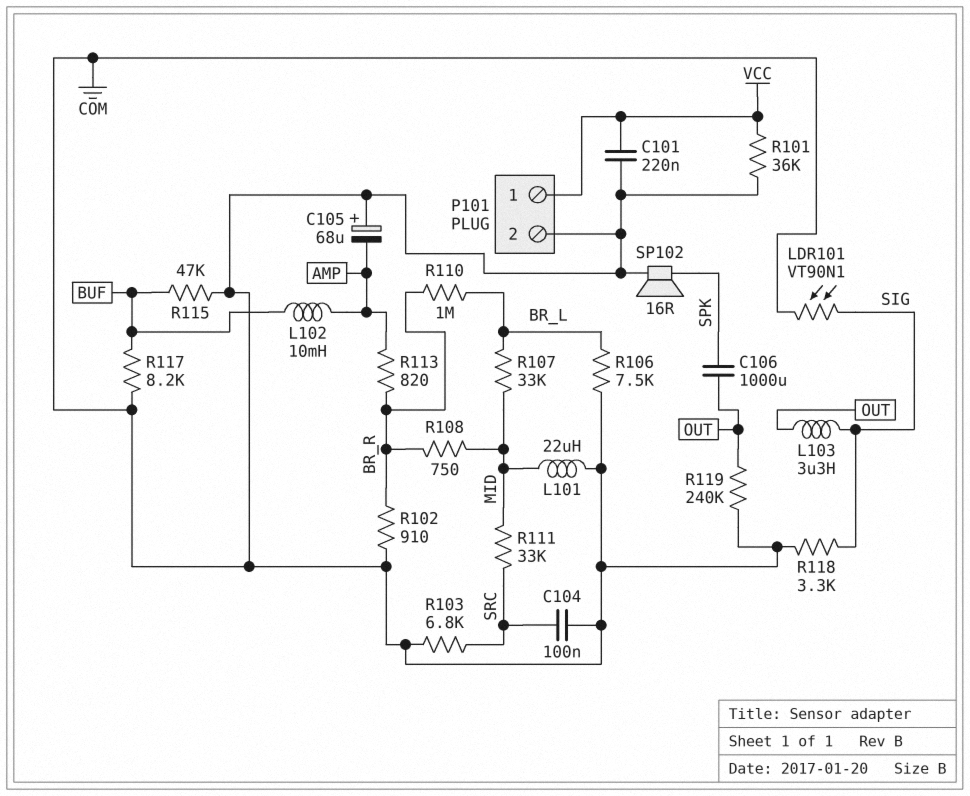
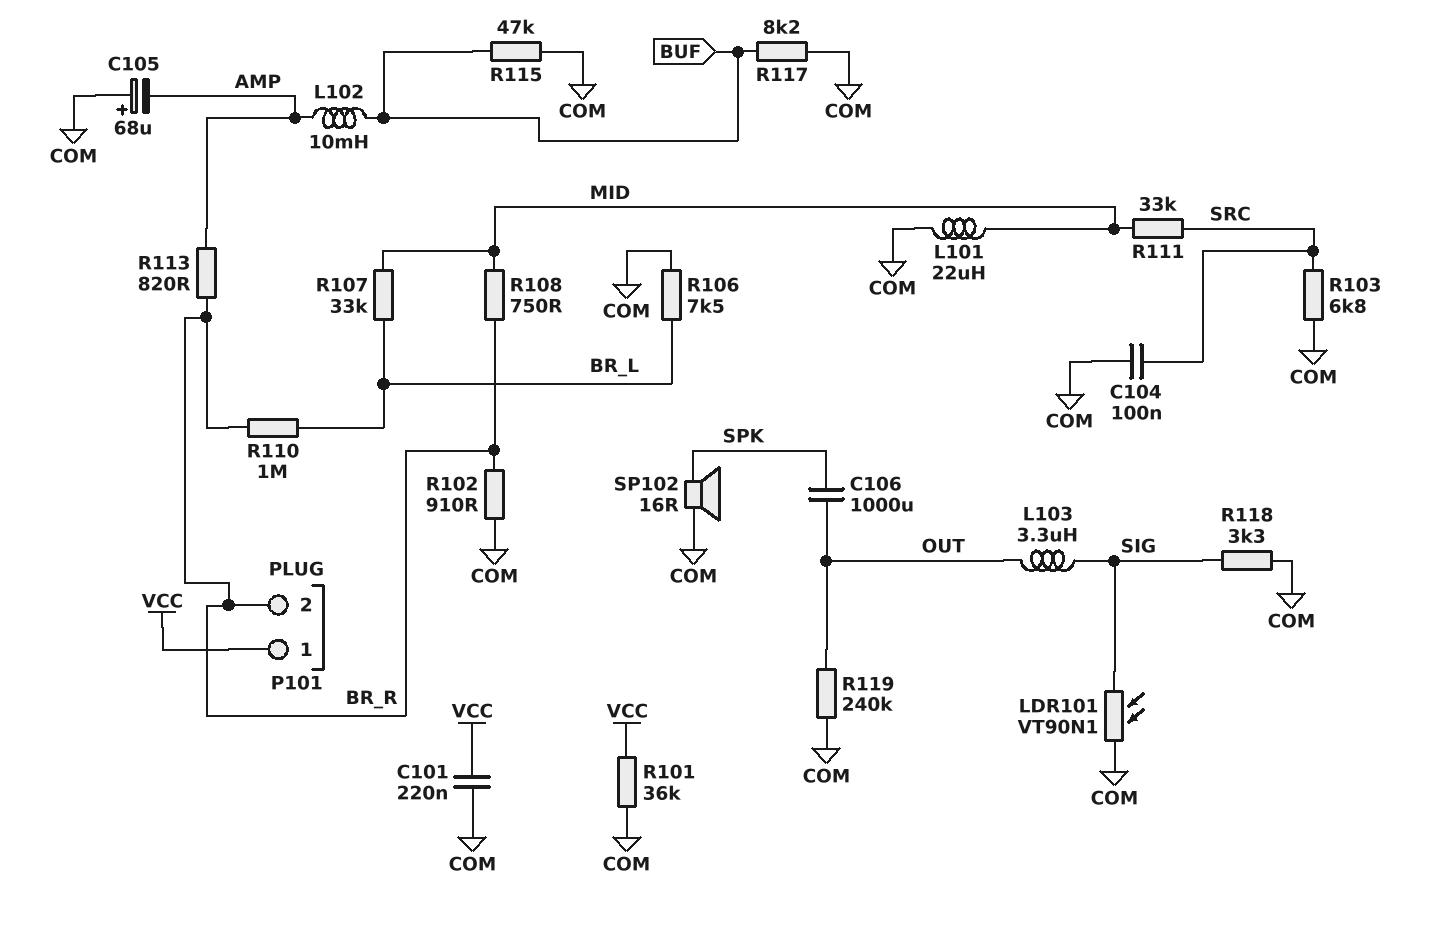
P101 pin 2: COM -> BR_R

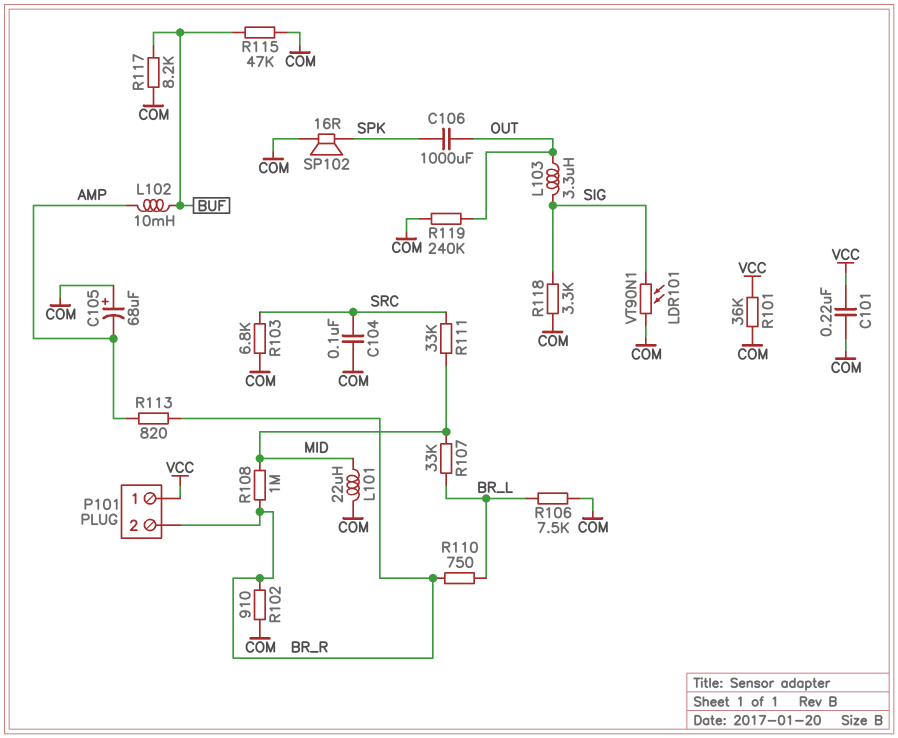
R108: 750 (BR_R, MID) -> 1M (BR_R, MID)
R110: 1M (BR_L, BR_R) -> 750 (BR_L, BR_R)

